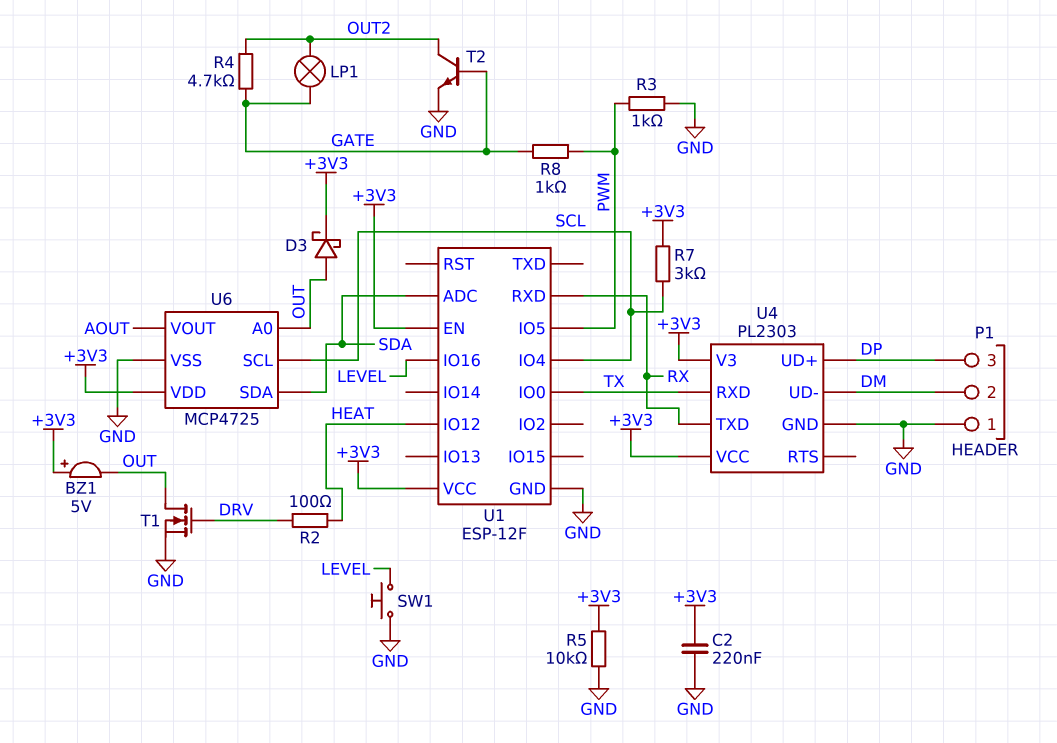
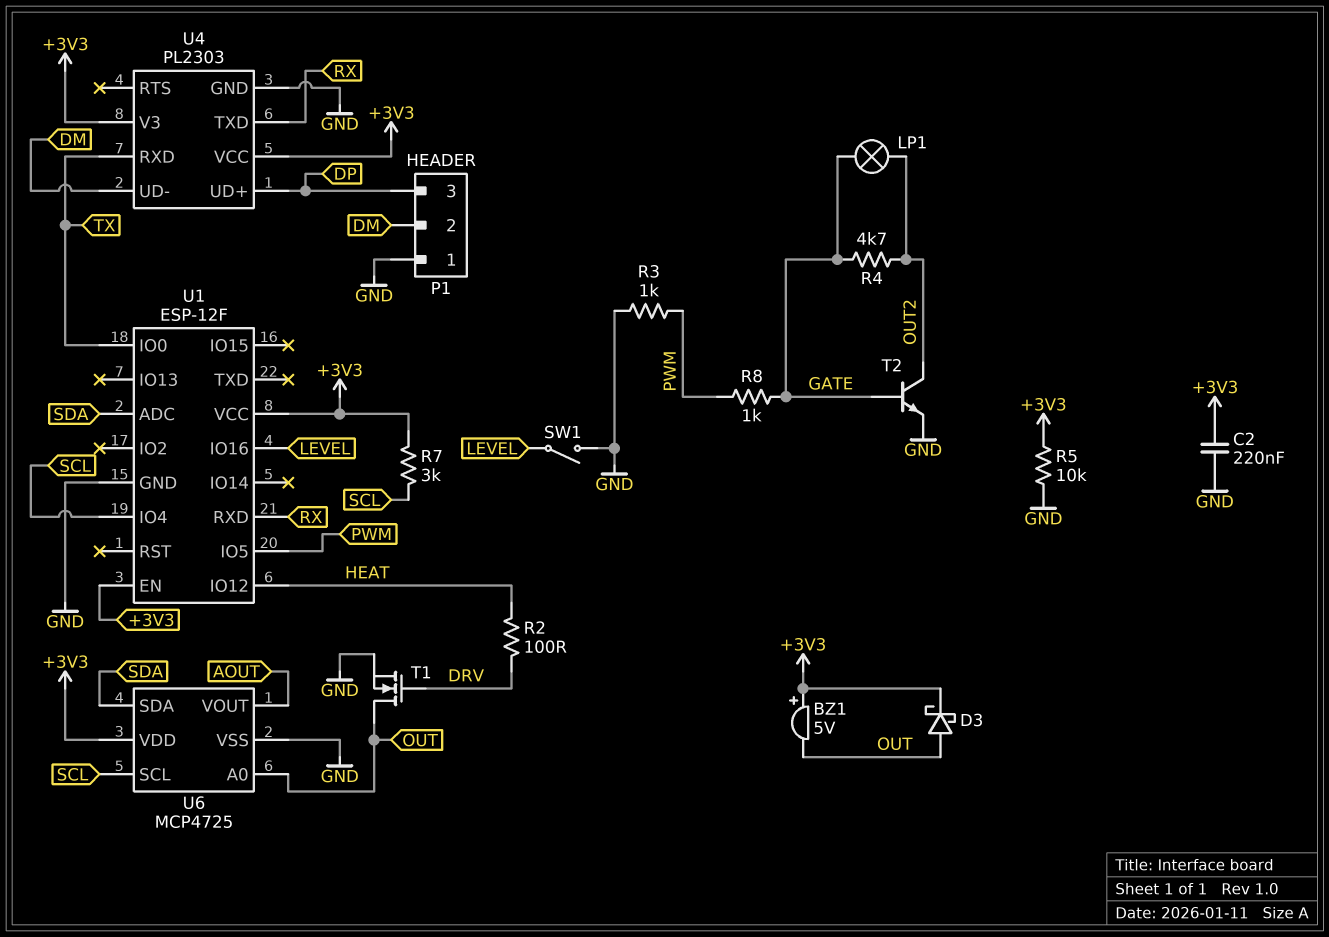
SW1: button (GND, LEVEL) -> switch (GND, LEVEL)

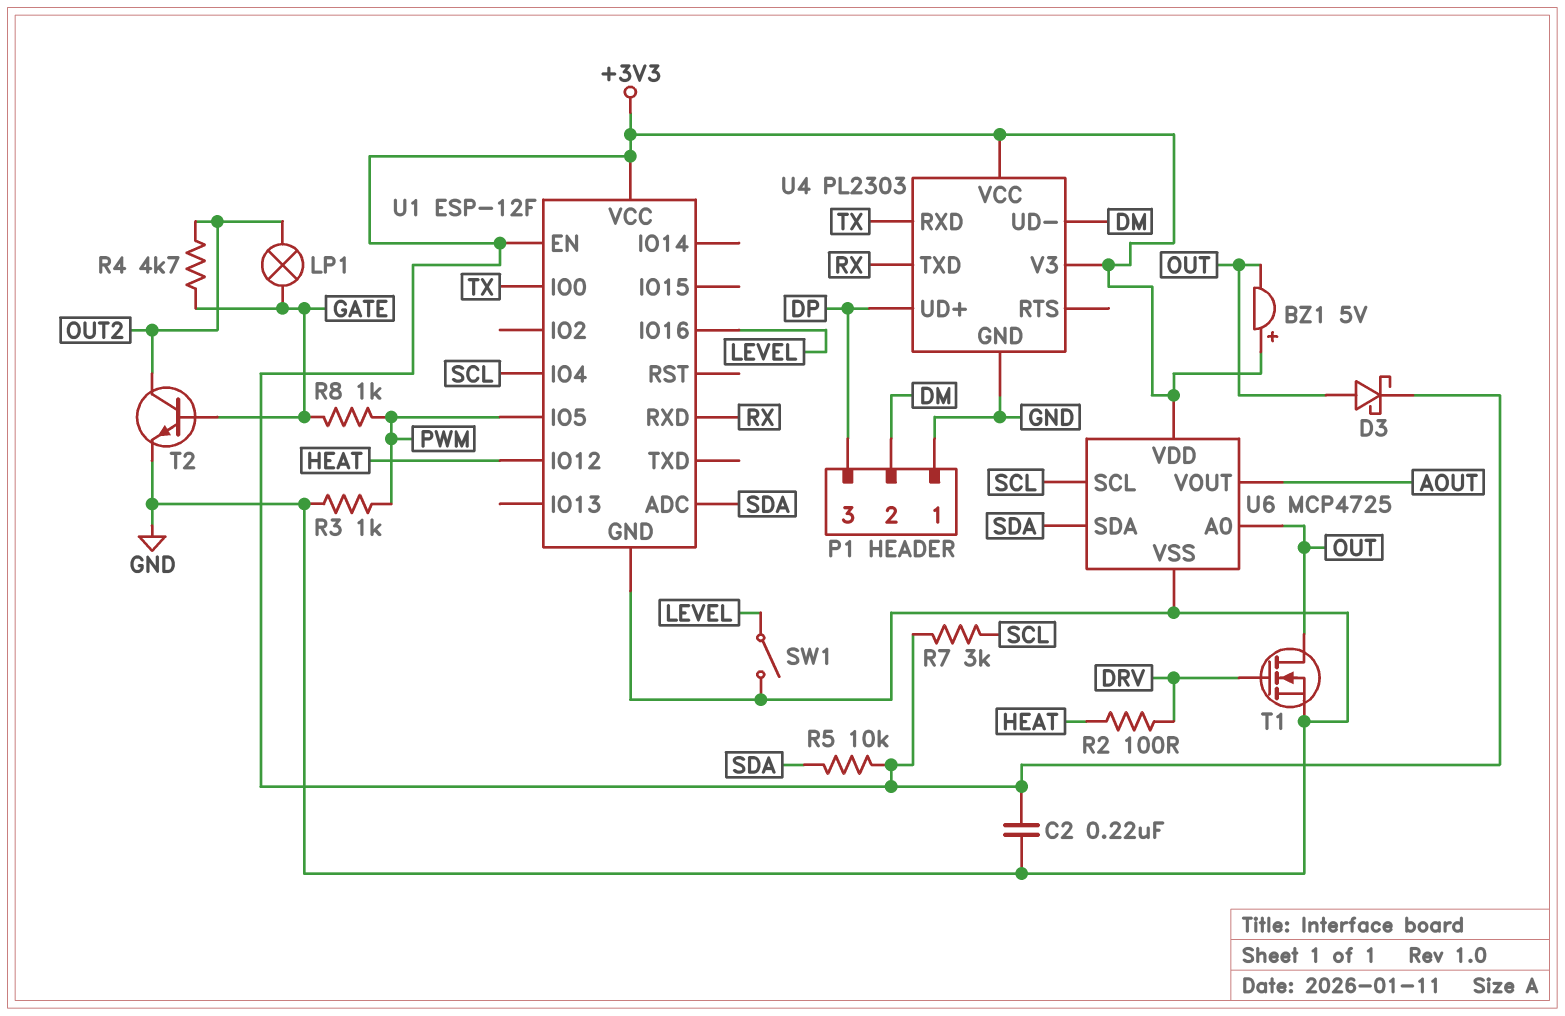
R5: 10k (+3V3, GND) -> 10k (+3V3, SDA)

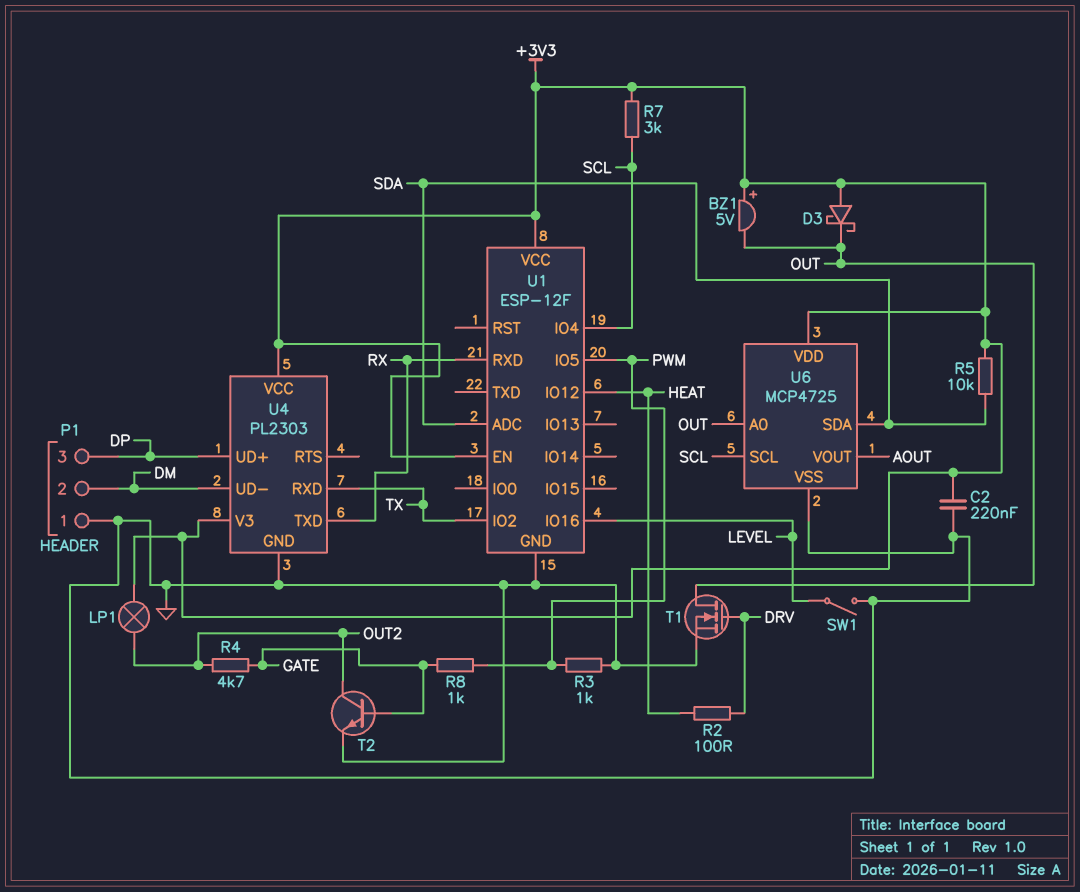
D3: schottky (A OUT, K +3V3) -> schottky (A +3V3, K OUT)
LP1: lamp (GATE, OUT2) -> lamp (+3V3, OUT2)
U1 pin IO0: TX -> none
U1 pin IO2: none -> TX

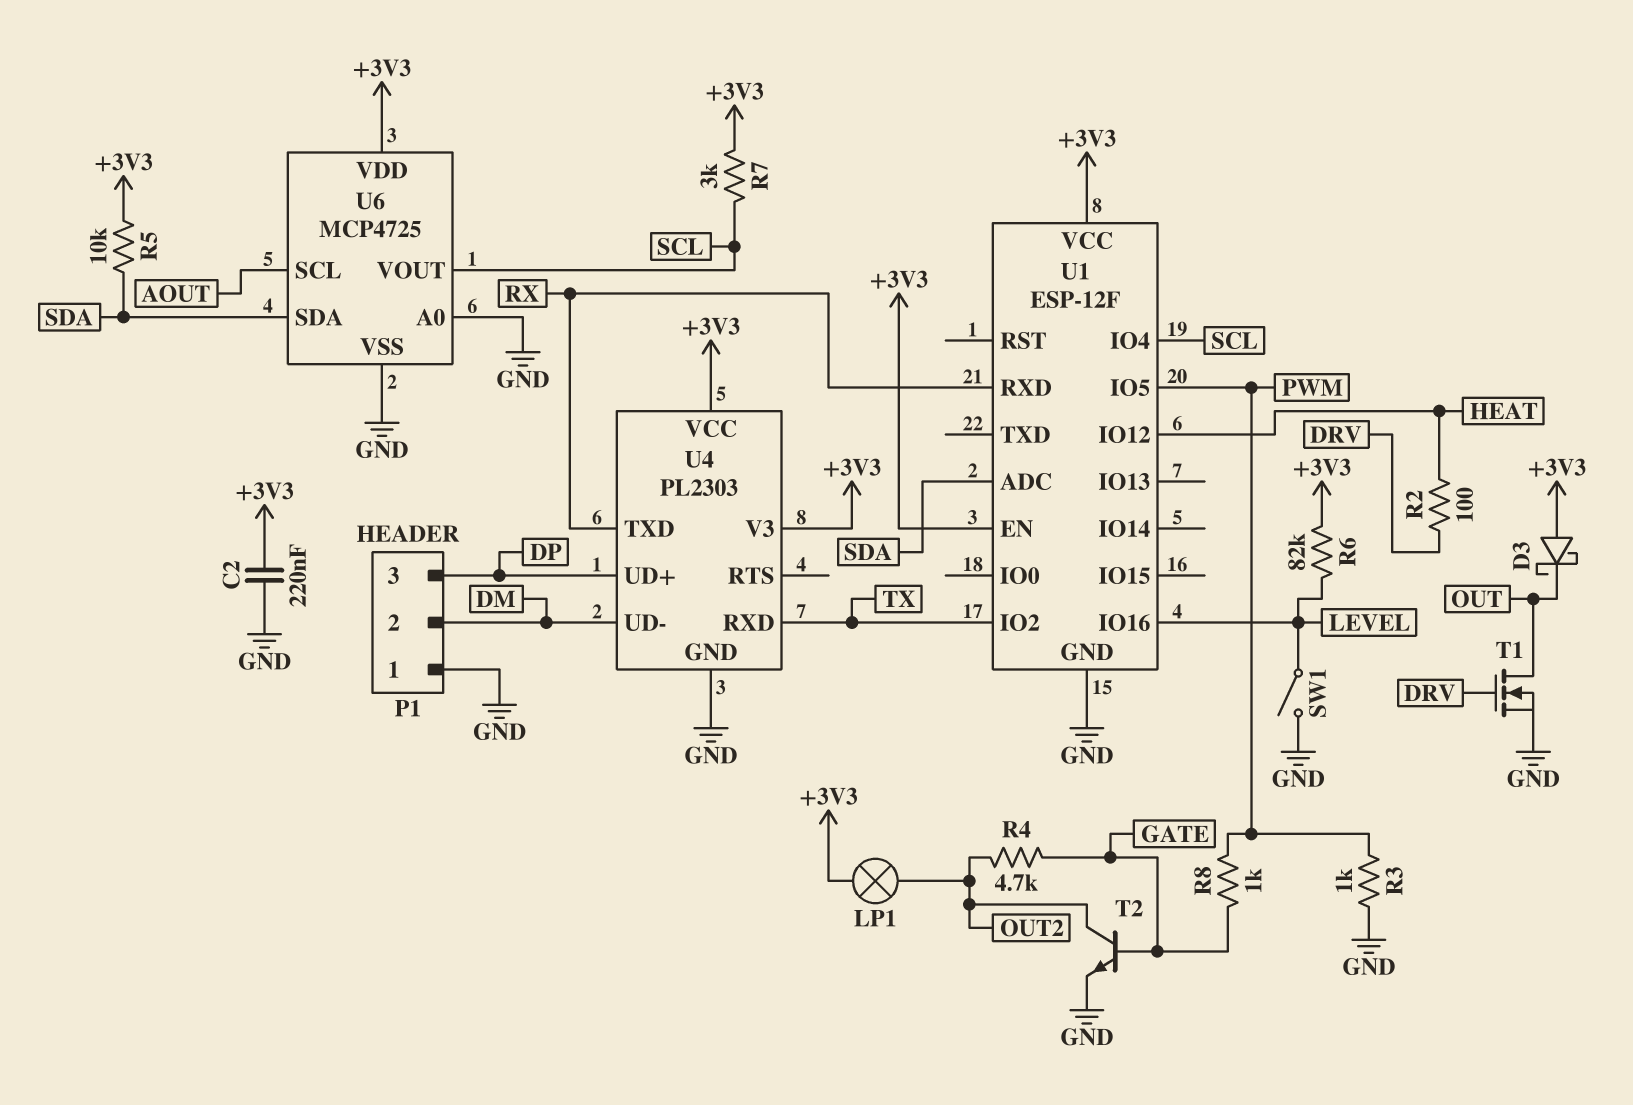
BZ1: buzzer 5V (plus +3V3, minus OUT) -> none
R6: none -> 82k (+3V3, LEVEL)
U6 pin A0: OUT -> GND
U6 pin SCL: SCL -> AOUT
U6 pin VOUT: AOUT -> SCL

